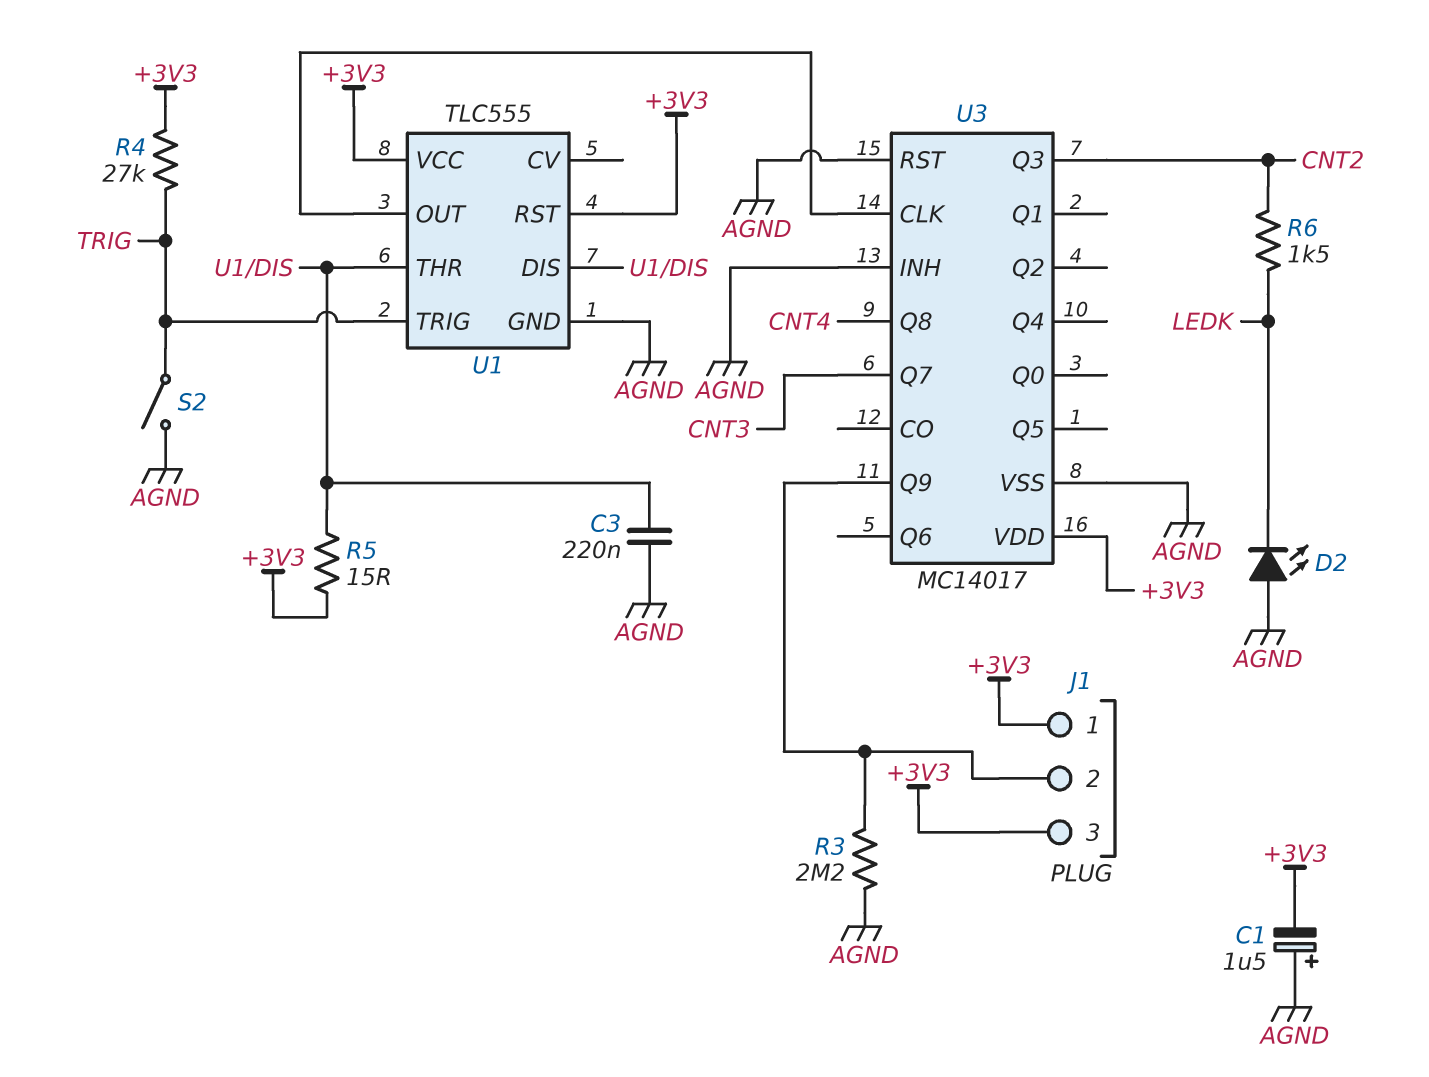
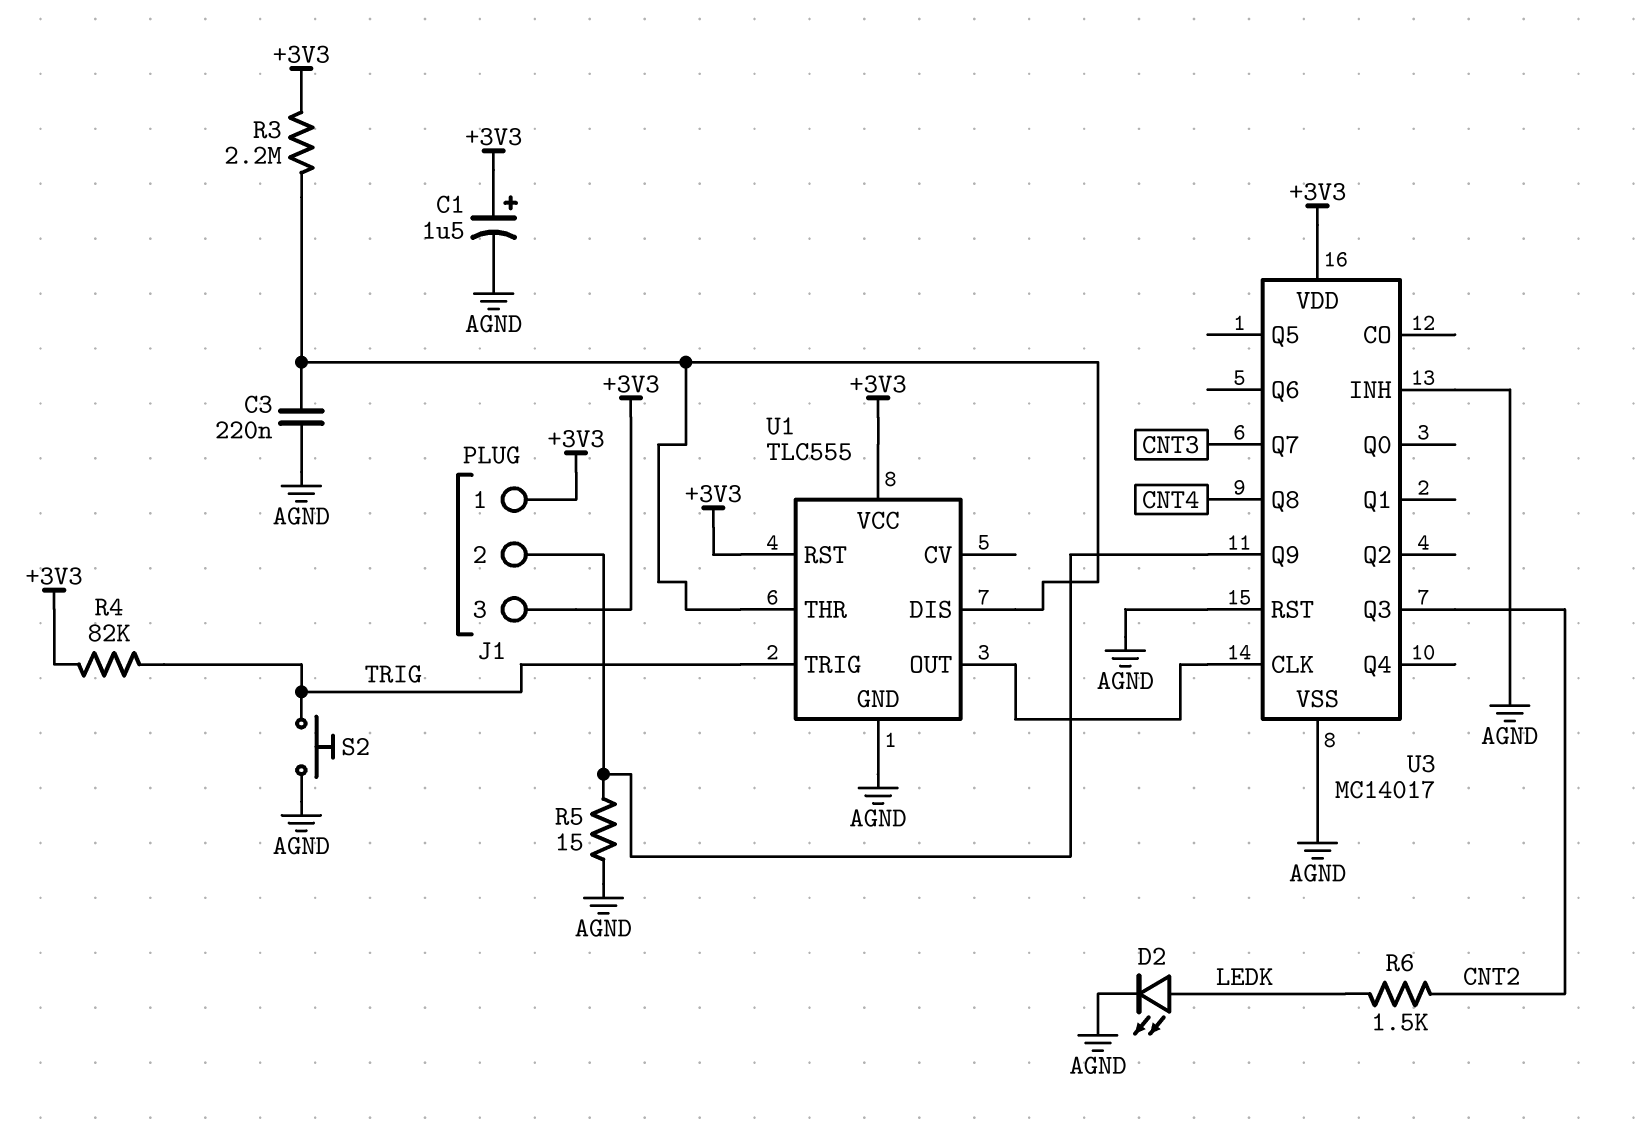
C1: 1.5uF (plus AGND, minus +3V3) -> 1.5uF (plus +3V3, minus AGND)
D2: LED (A AGND, K LEDK) -> LED (A LEDK, K AGND)
R3: 2.2M (AGND, J1/2) -> 2.2M (+3V3, U1/DIS)
R4: 27k (+3V3, TRIG) -> 82k (+3V3, TRIG)
R5: 15 (+3V3, U1/DIS) -> 15 (AGND, J1/2)
S2: switch (AGND, TRIG) -> button (AGND, TRIG)

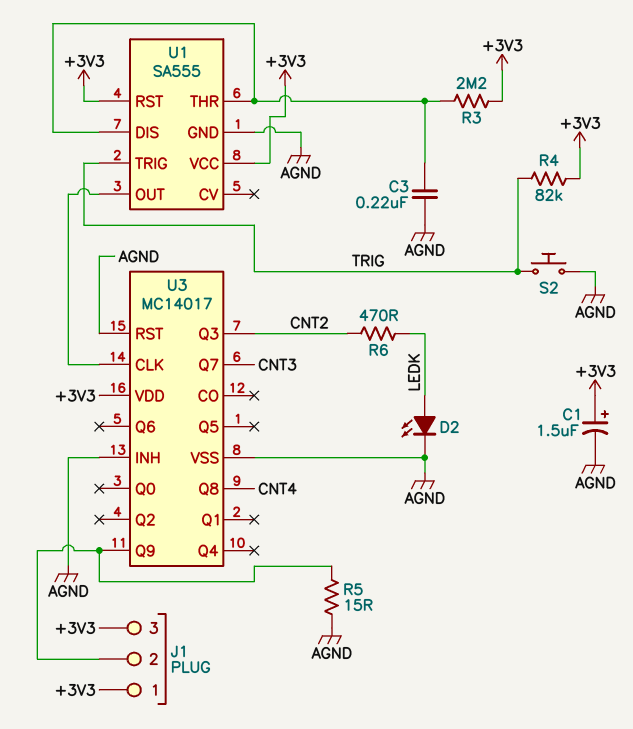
R6: 1.5k (CNT2, LEDK) -> 470 (CNT2, LEDK)
U1: TLC555 -> SA555

